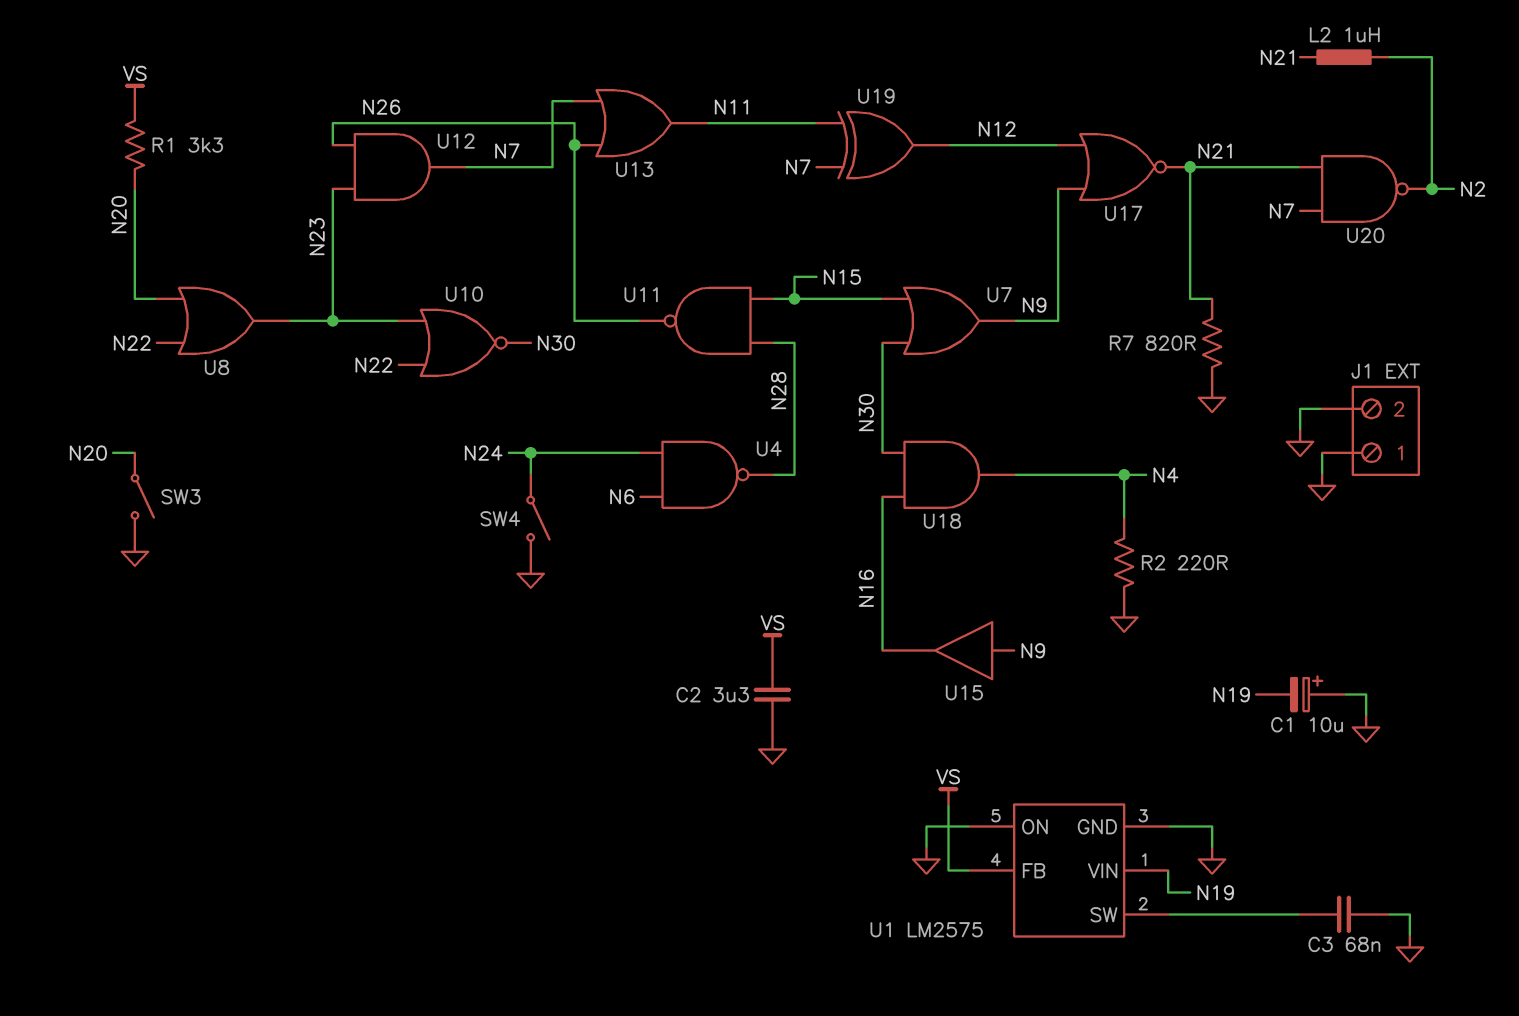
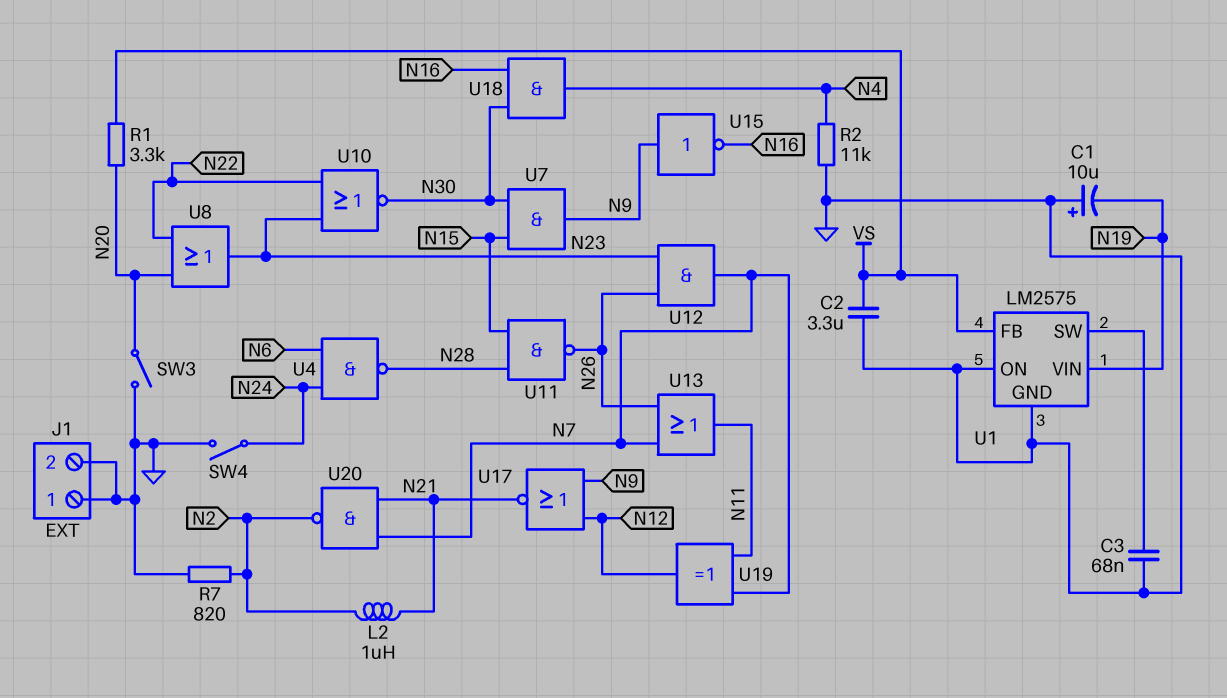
R2: 220 (GND, N4) -> 11k (GND, N4)
R7: 820 (GND, N21) -> 820 (GND, N2)
U7: OR (in N15, in N30, out N9) -> AND (in N15, in N30, out N9)
U15: buffer (in N9, out N16) -> NOT (in N9, out N16)

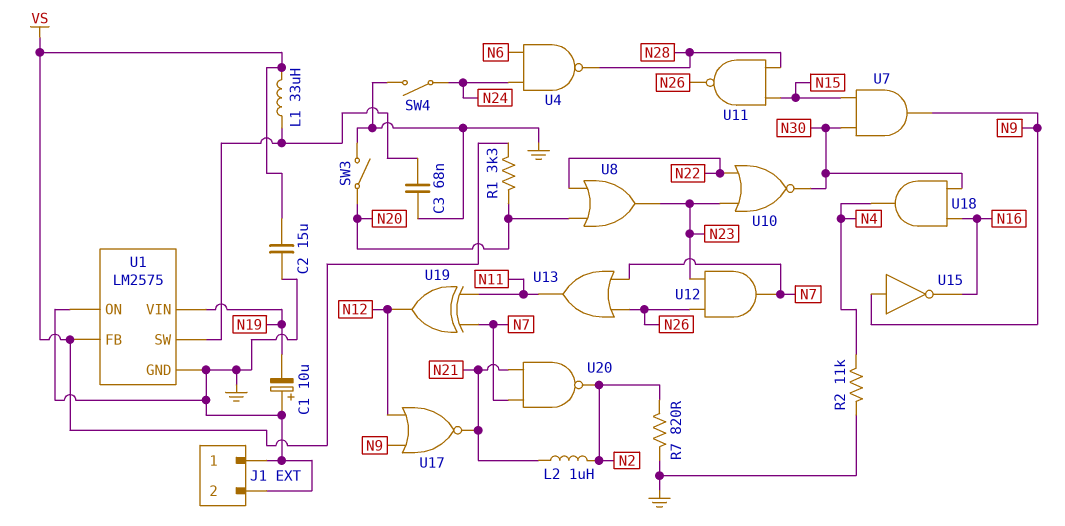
C2: 3.3uF (GND, VS) -> 15uF (GND, VS)
L1: none -> 33uH (U1/SW, VS)

